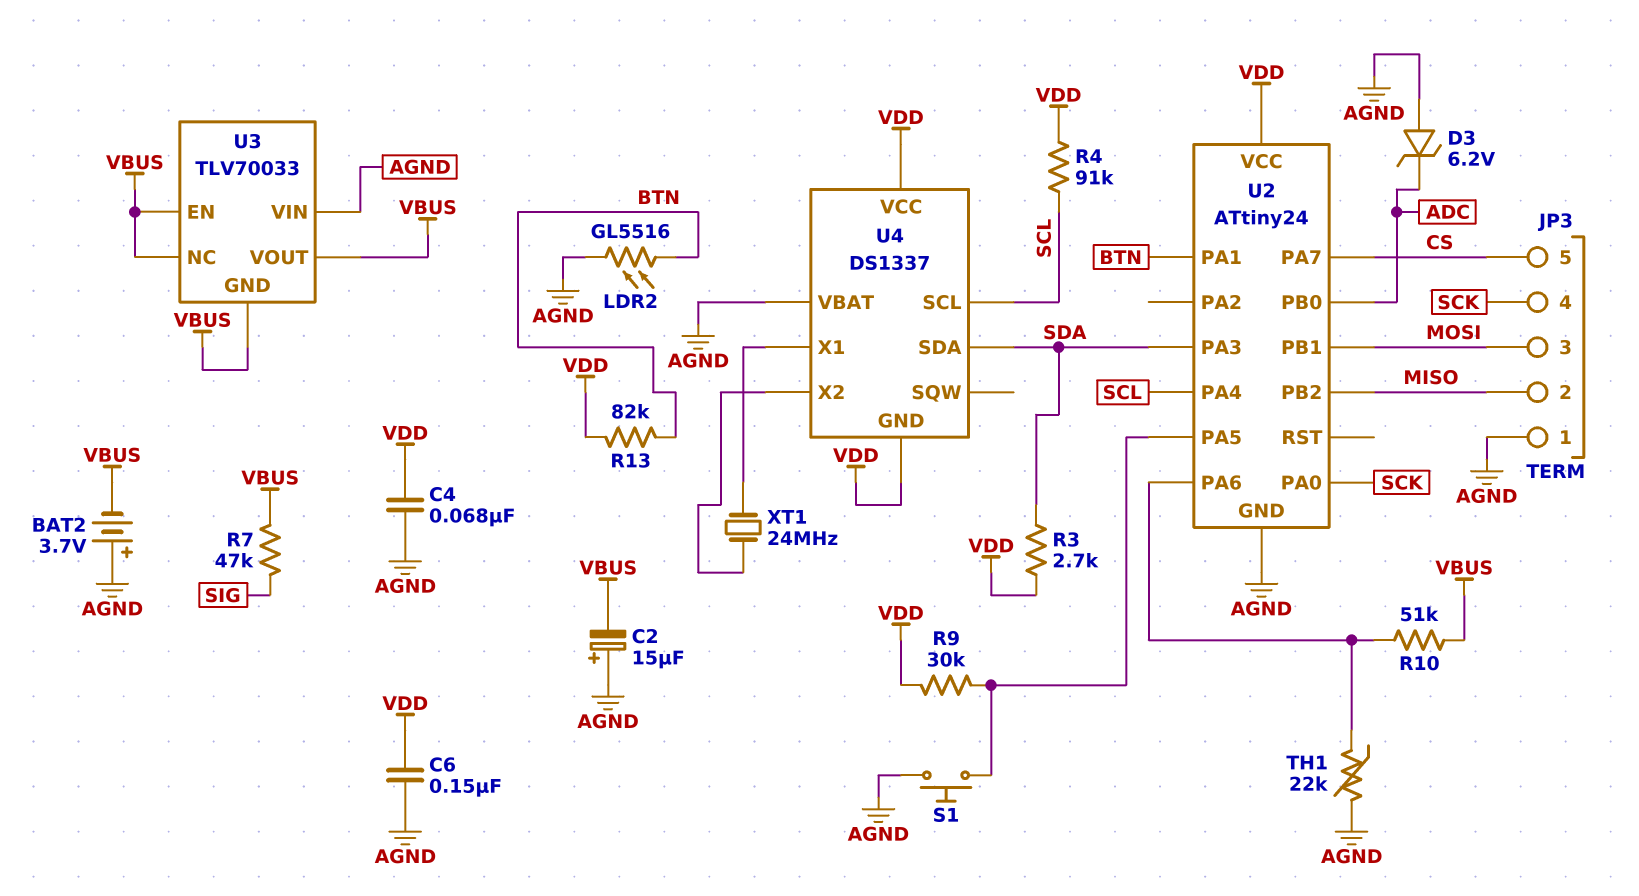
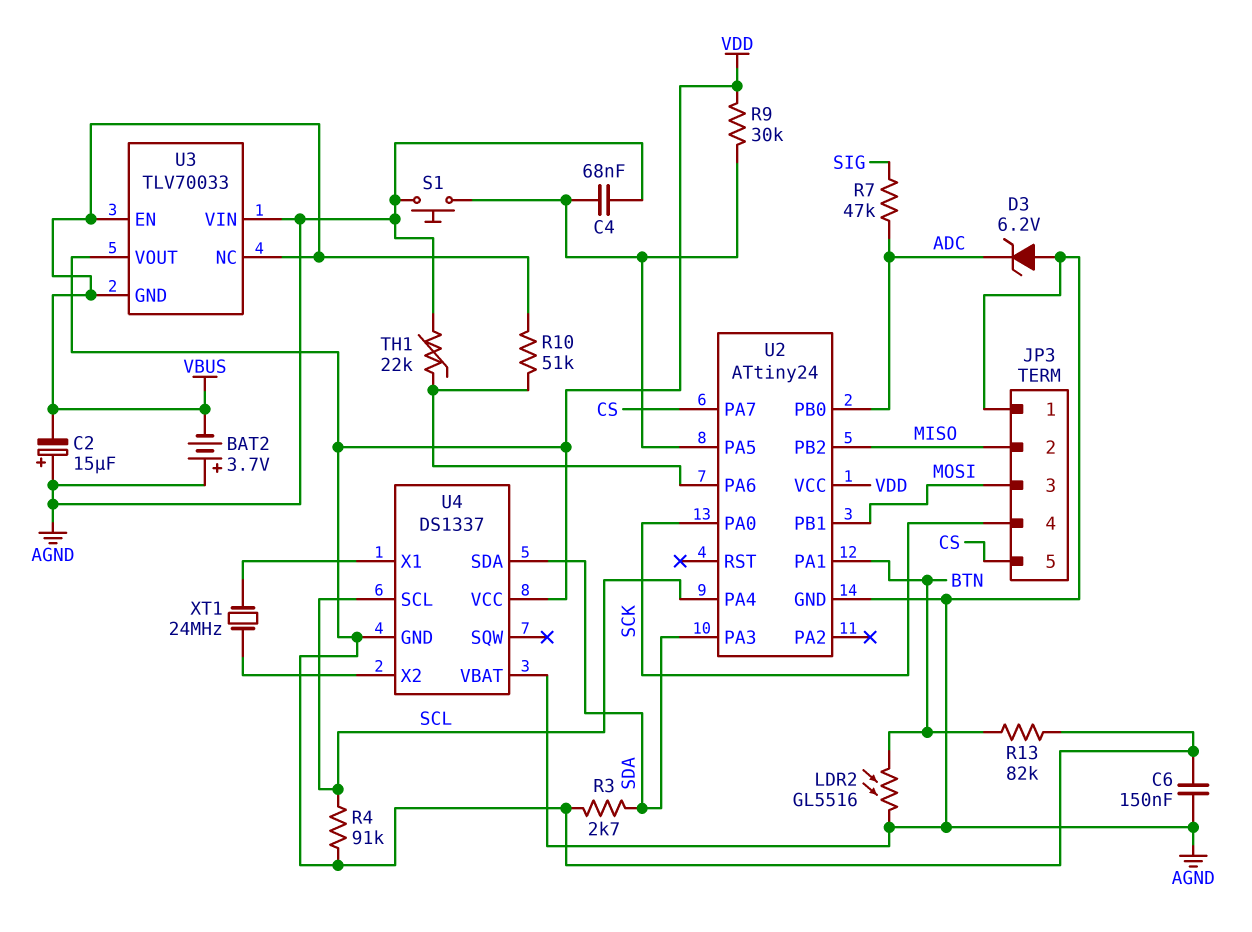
C4: 68nF (AGND, VDD) -> 68nF (AGND, U2/PA5)
R7: 47k (SIG, VBUS) -> 47k (ADC, SIG)
U3 pin VOUT: VBUS -> VDD

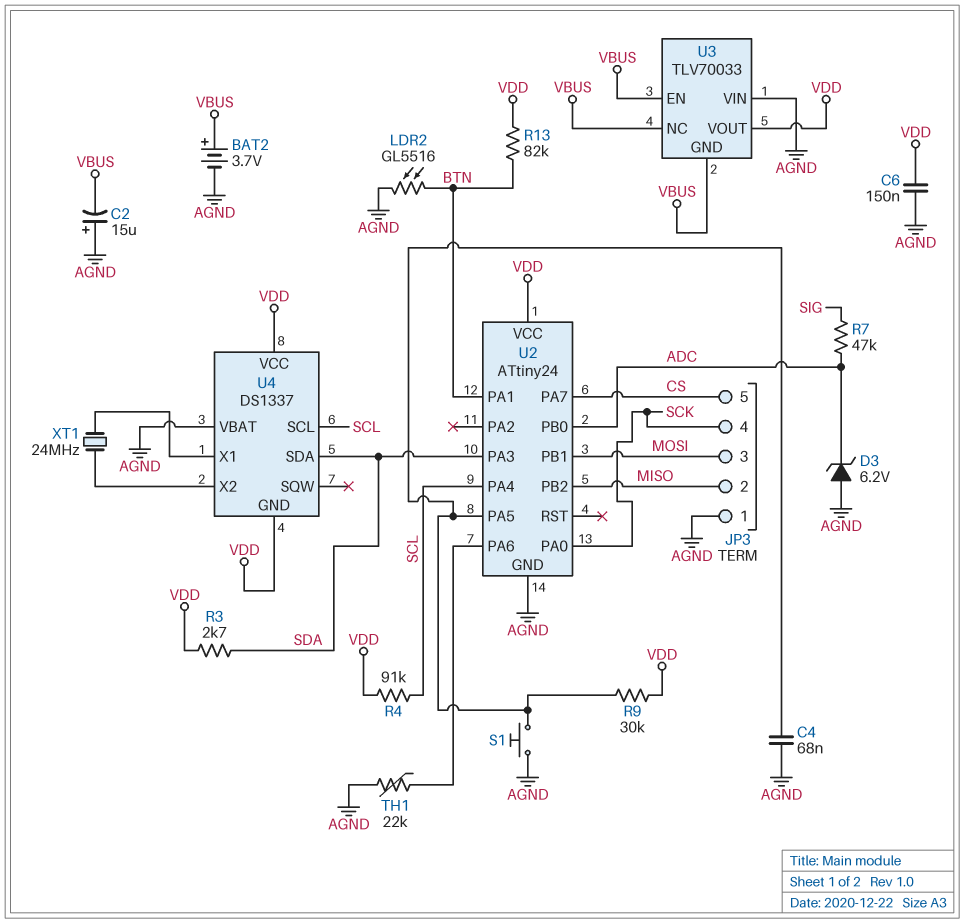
BAT2: 3.7V (plus AGND, minus VBUS) -> 3.7V (plus VBUS, minus AGND)
R10: 51k (U2/PA6, VBUS) -> none

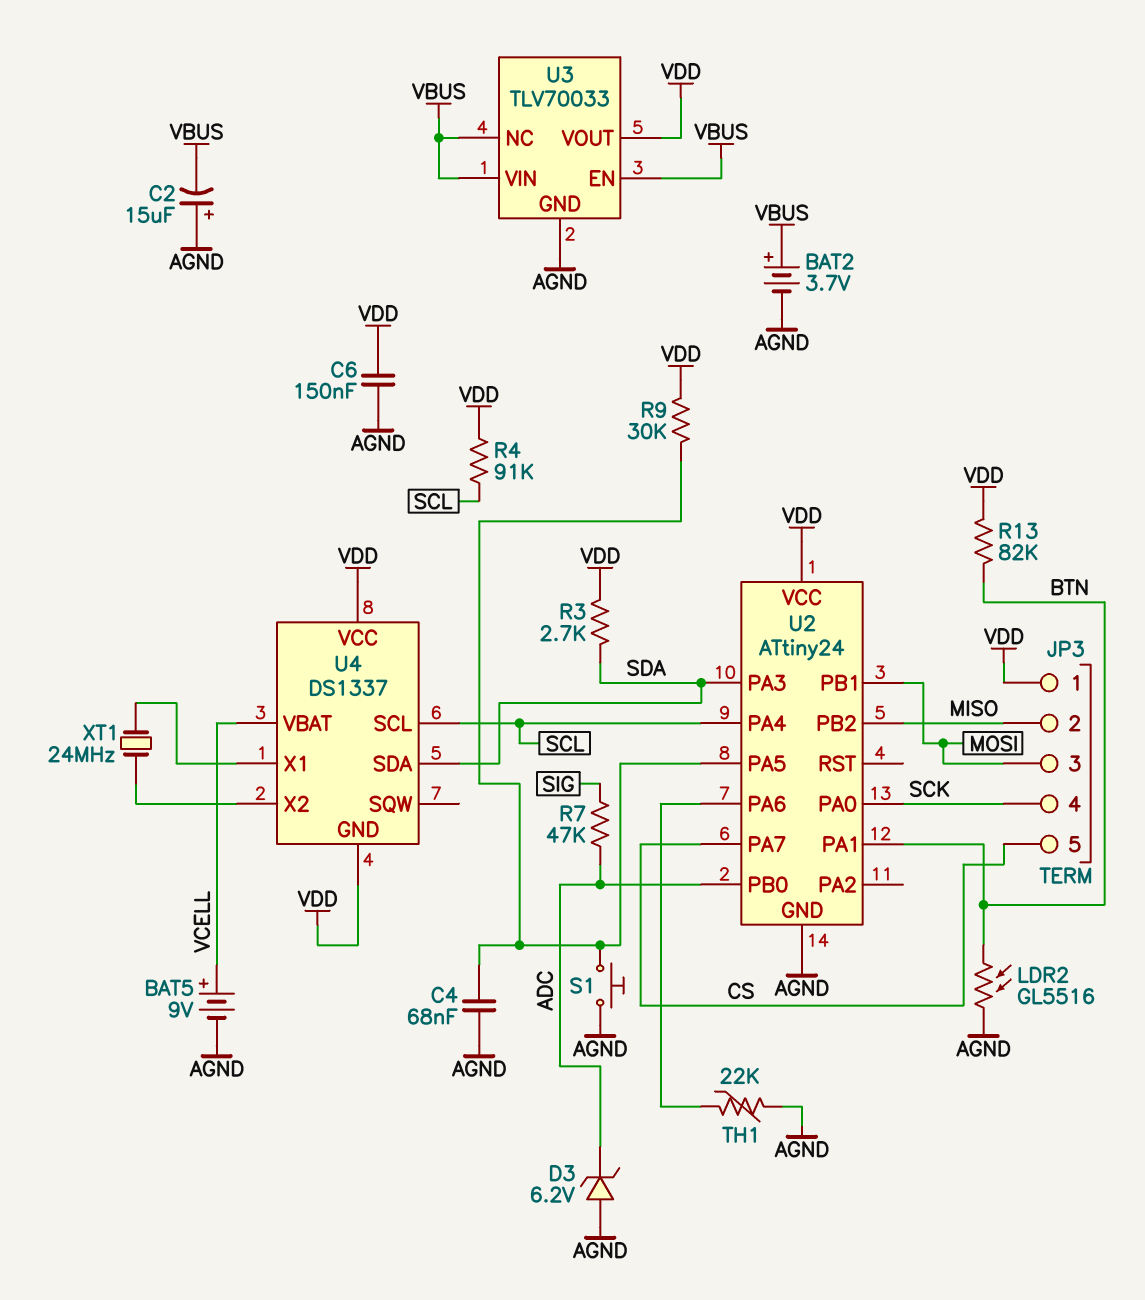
BAT5: none -> 9V (plus VCELL, minus AGND)
JP3 pin 1: AGND -> VDD
U3 pin GND: VBUS -> AGND
U3 pin VIN: AGND -> VBUS
U4 pin VBAT: AGND -> VCELL

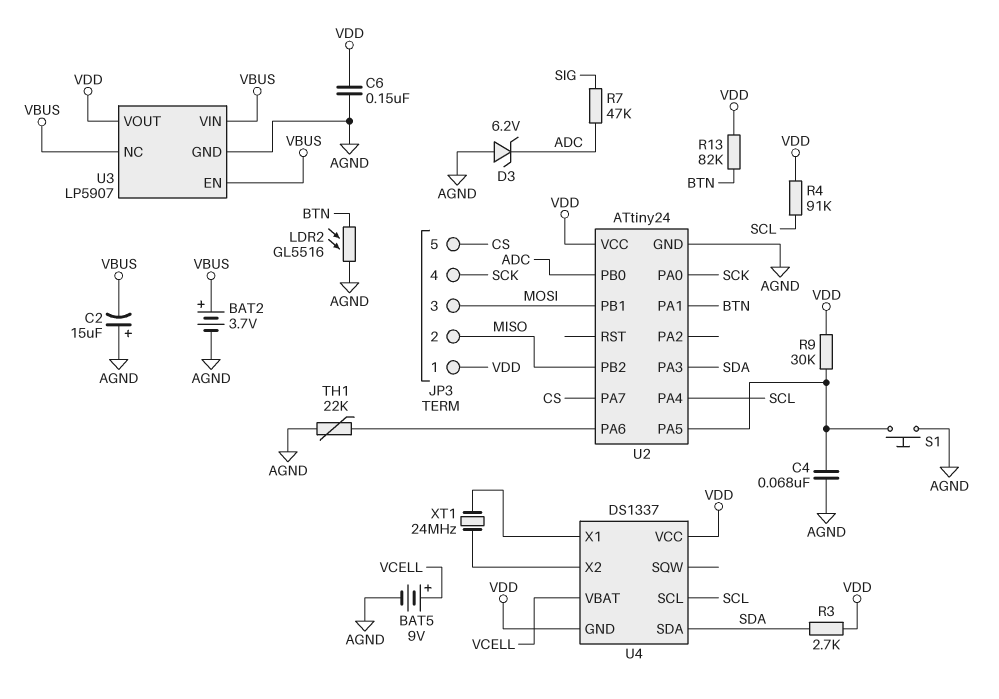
U3: TLV70033 -> LP5907

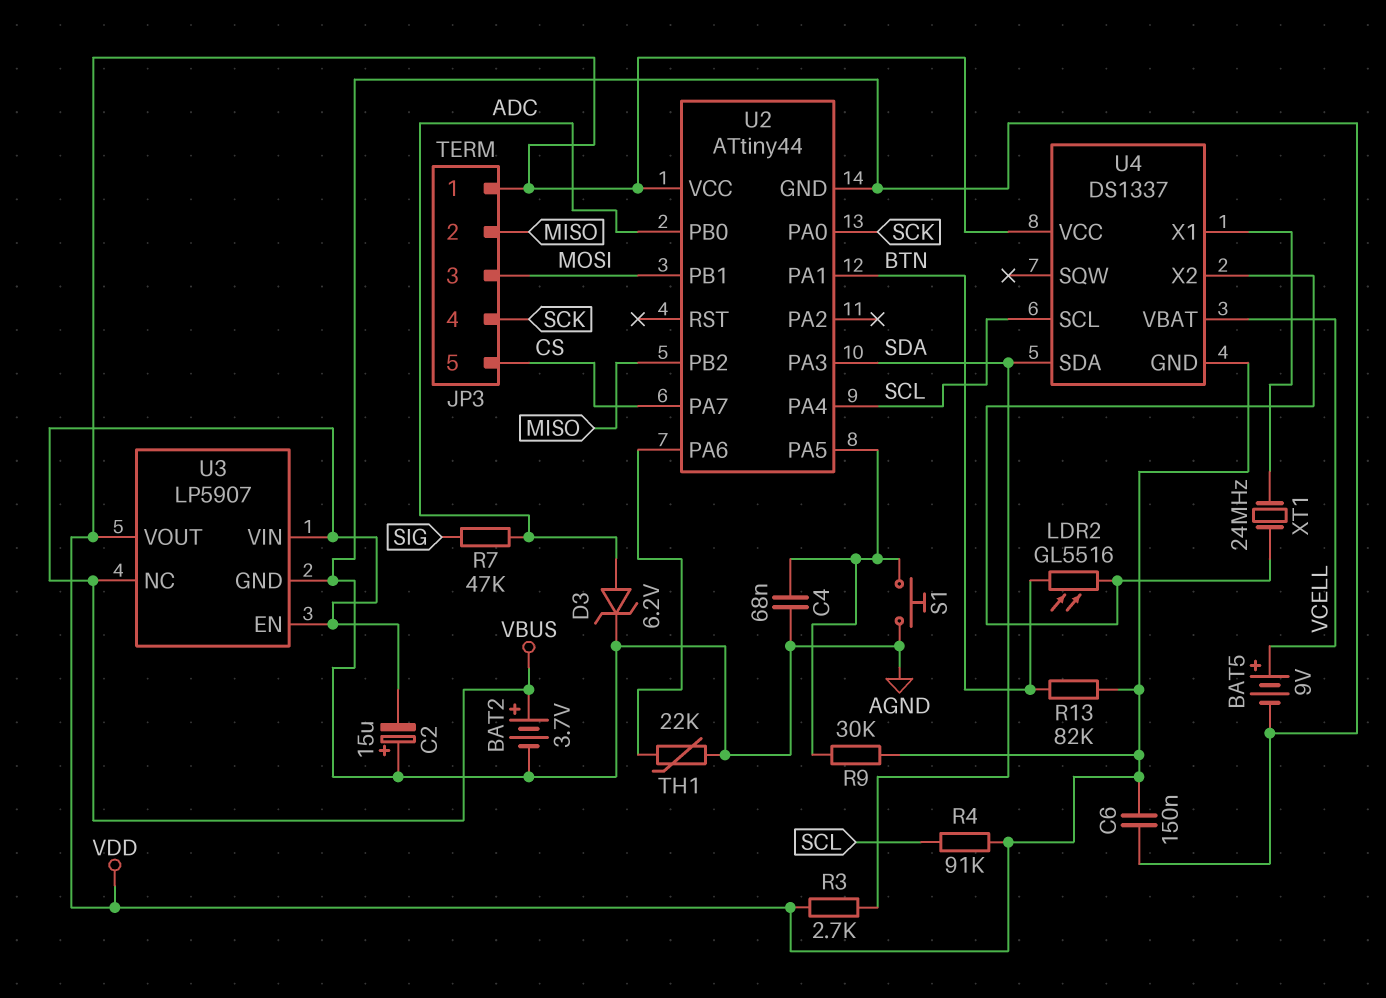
D3: zener 6.2V (A AGND, K ADC) -> zener 6.2V (A ADC, K AGND)
LDR2: GL5516 (AGND, BTN) -> GL5516 (BTN, U4/X2)
U2: ATtiny24 -> ATtiny44

